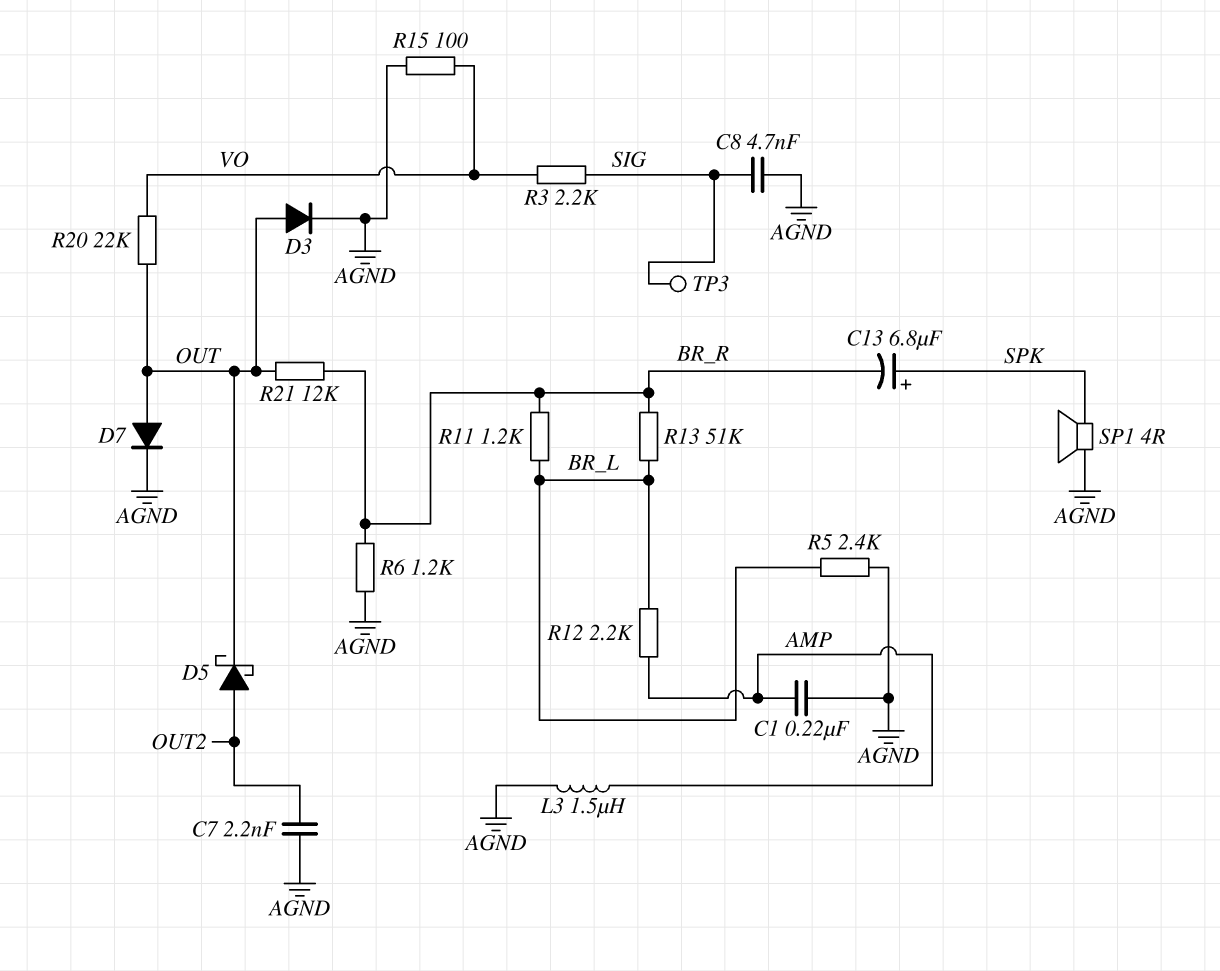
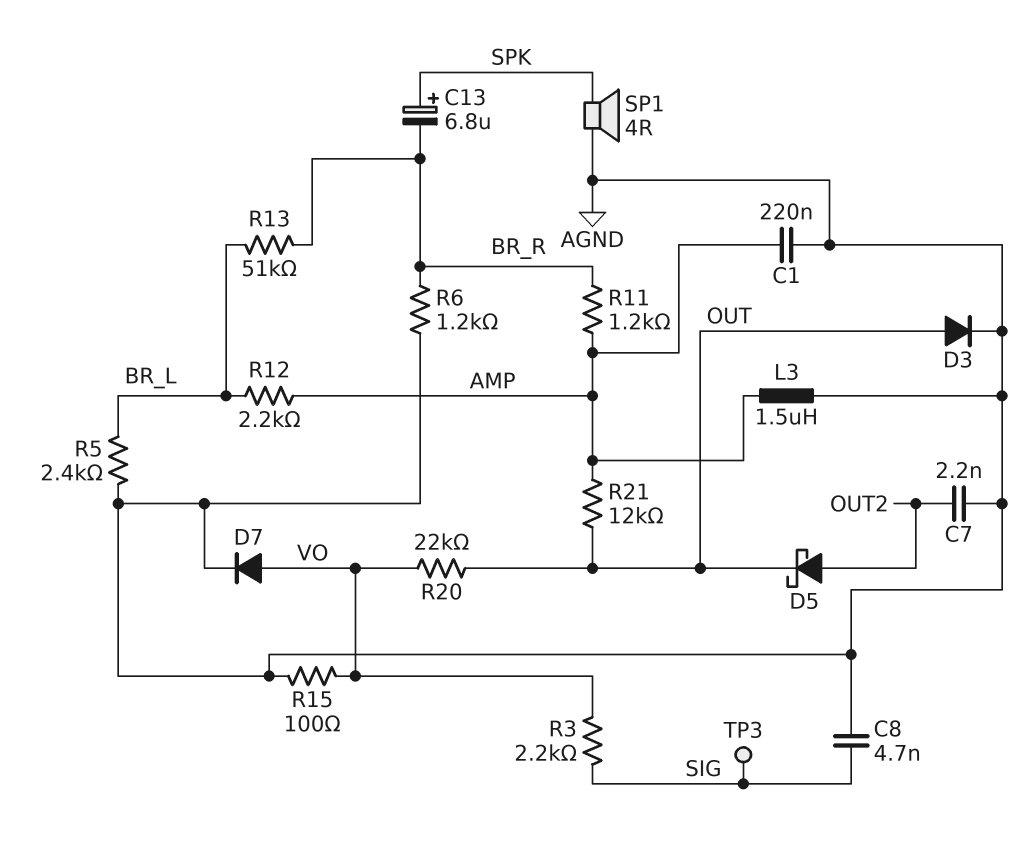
D7: diode (A OUT, K AGND) -> diode (A VO, K AGND)
R11: 1.2k (BR_L, BR_R) -> 1.2k (AMP, BR_R)
R21: 12k (BR_R, OUT) -> 12k (AMP, OUT)

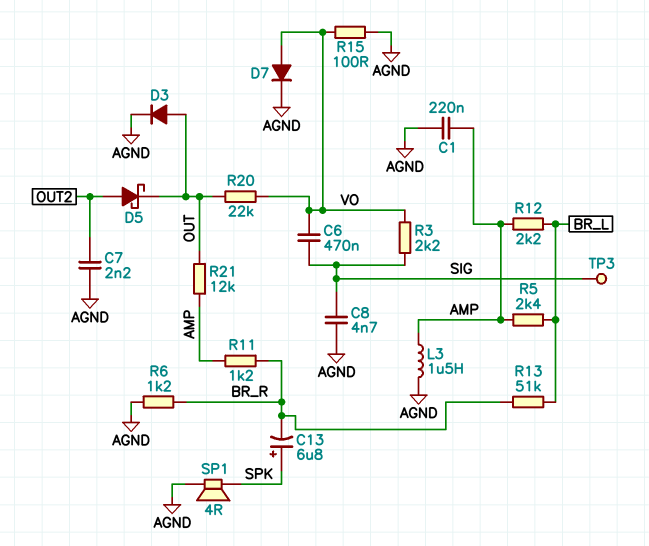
C6: none -> 470nF (SIG, VO)
R5: 2.4k (AGND, BR_L) -> 2.4k (AMP, BR_L)

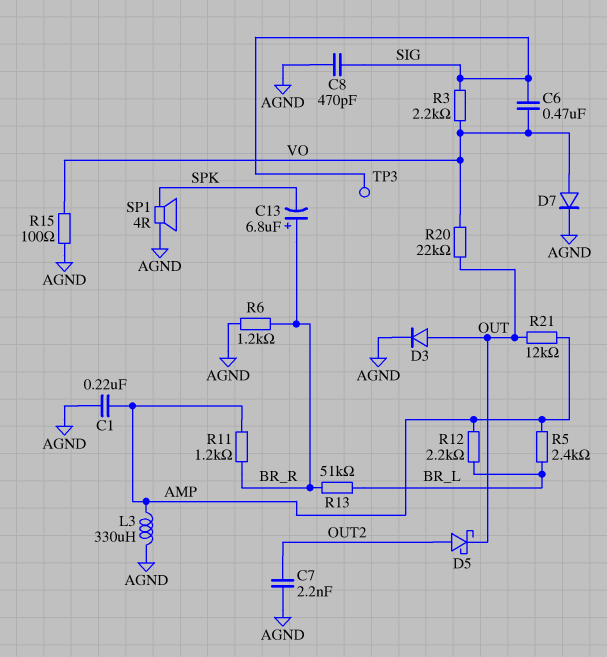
C8: 4.7nF (AGND, SIG) -> 470pF (AGND, SIG)
C13: 6.8uF (plus SPK, minus BR_R) -> 6.8uF (plus BR_R, minus SPK)
L3: 1.5uH (AGND, AMP) -> 330uH (AGND, AMP)

